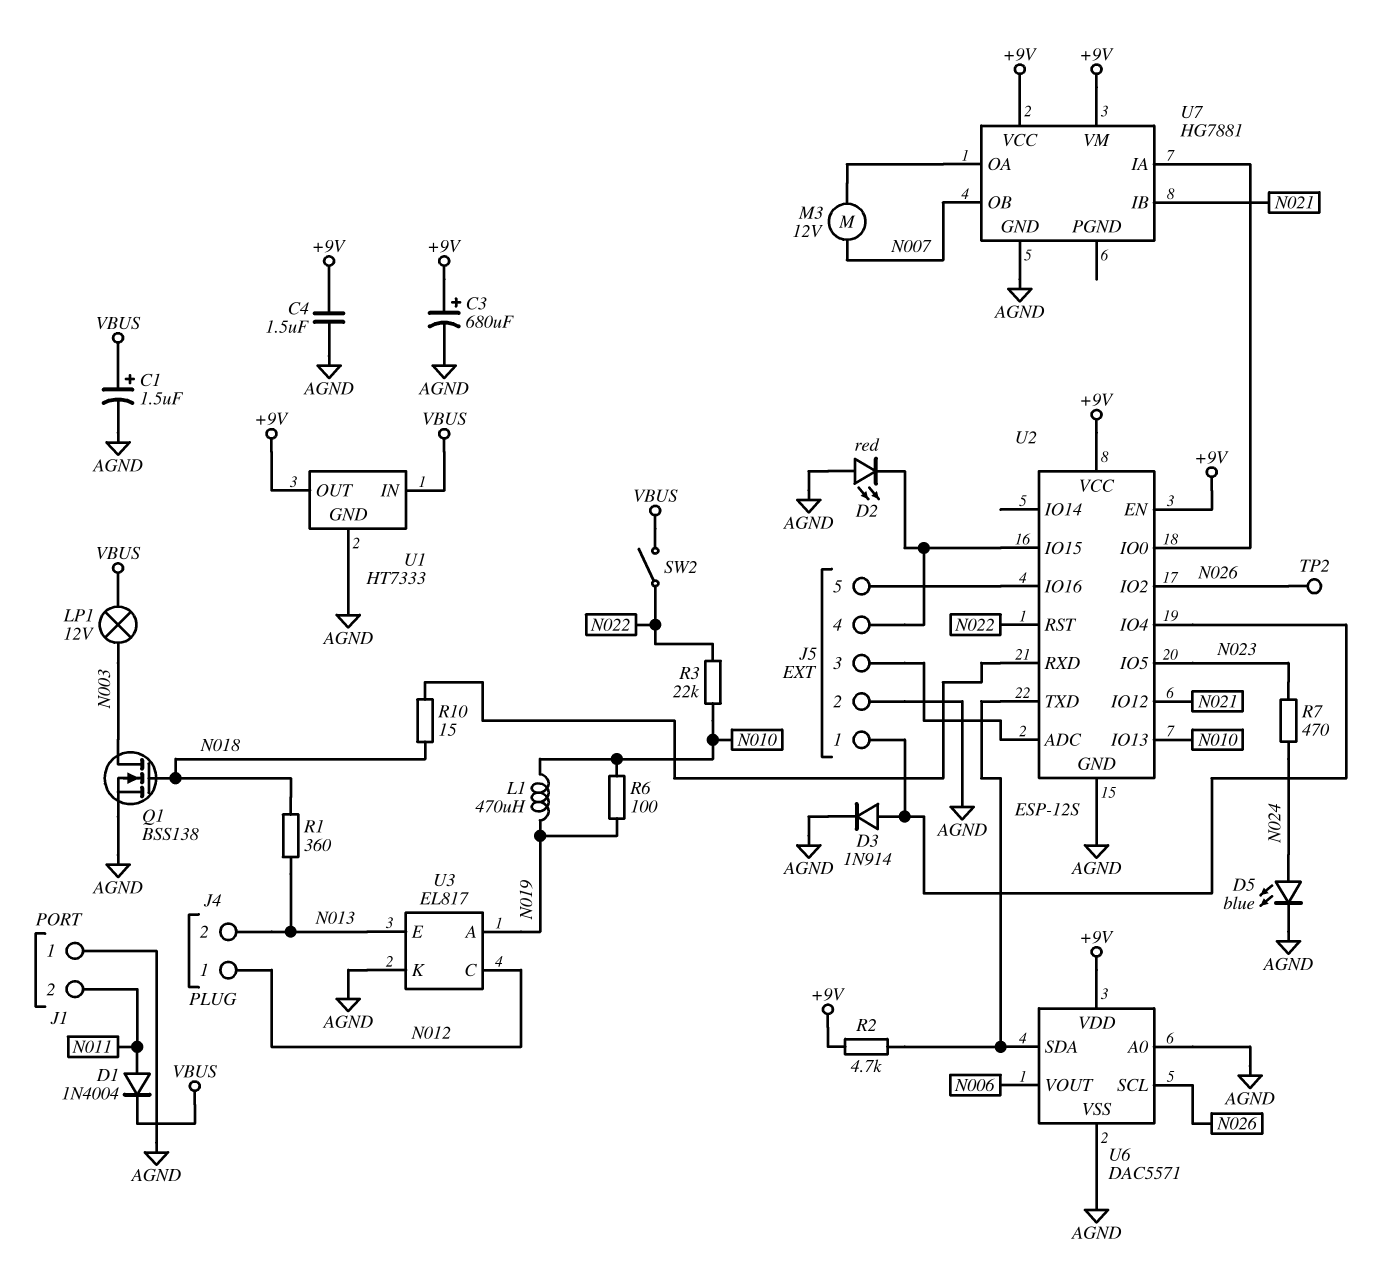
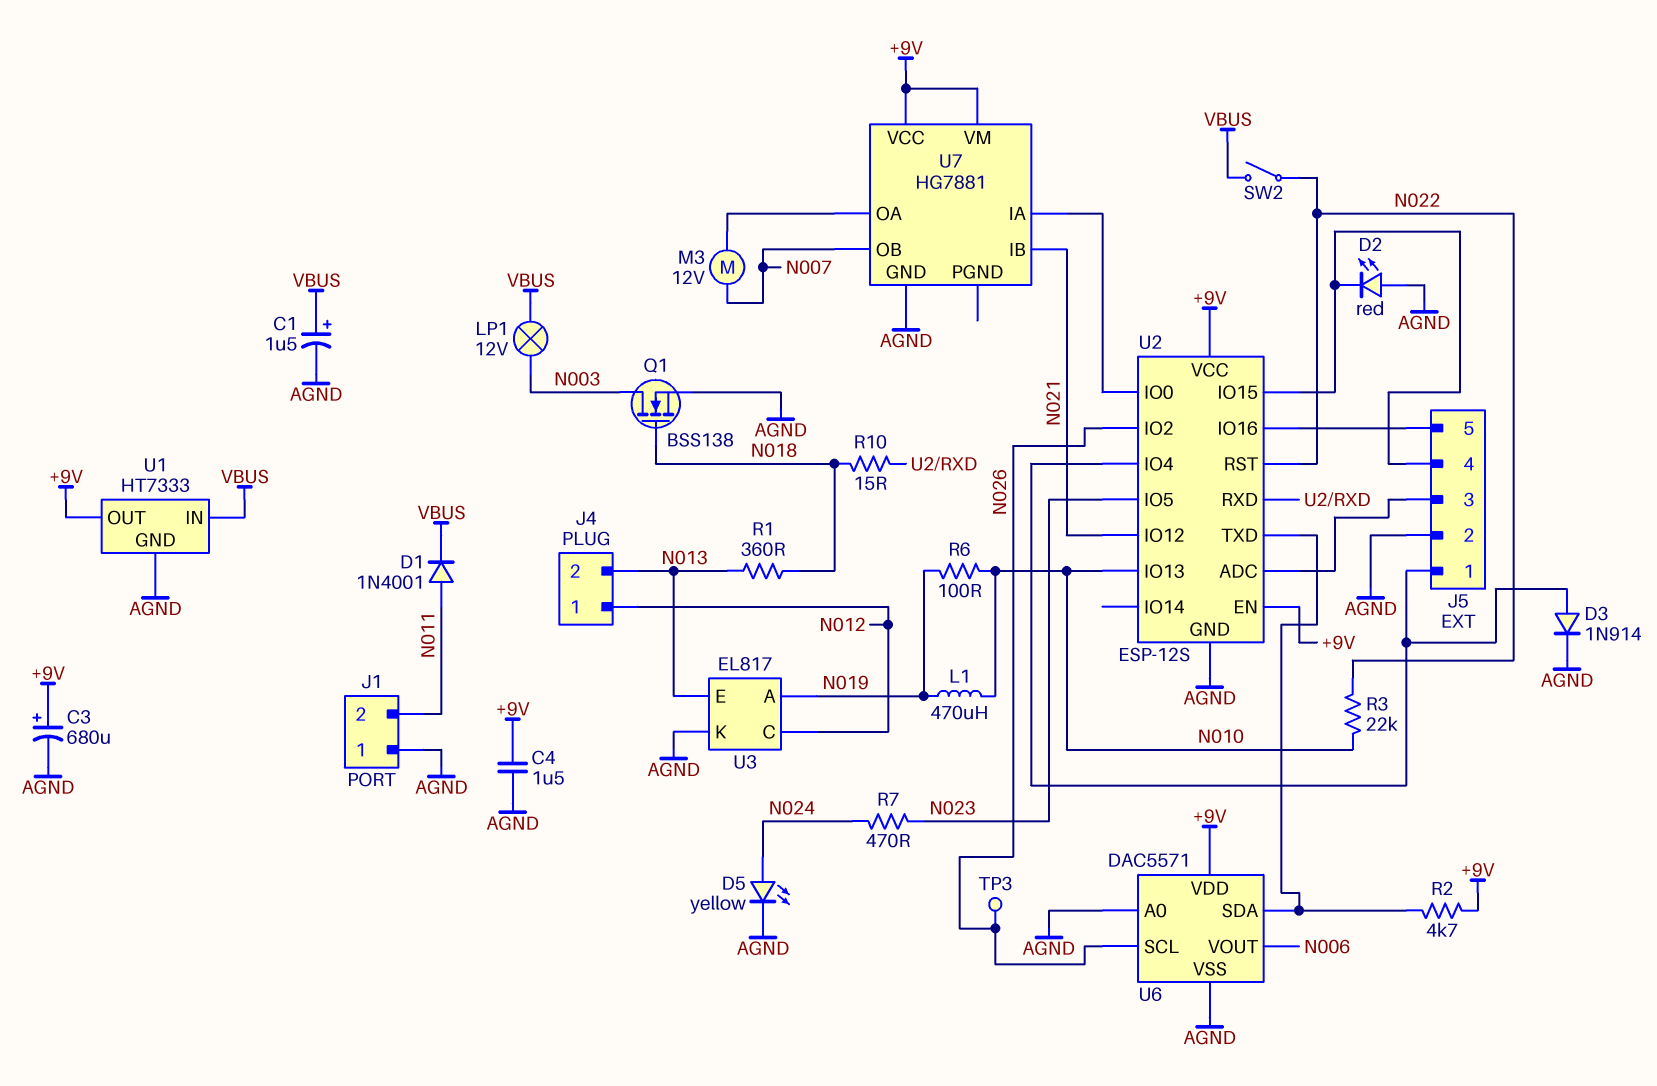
D1: diode 1N4004 (A N011, K VBUS) -> diode 1N4001 (A N011, K VBUS)
D5: LED blue (A N024, K AGND) -> LED yellow (A N024, K AGND)
TP2: test point (N026) -> none
TP3: none -> test point (N026)

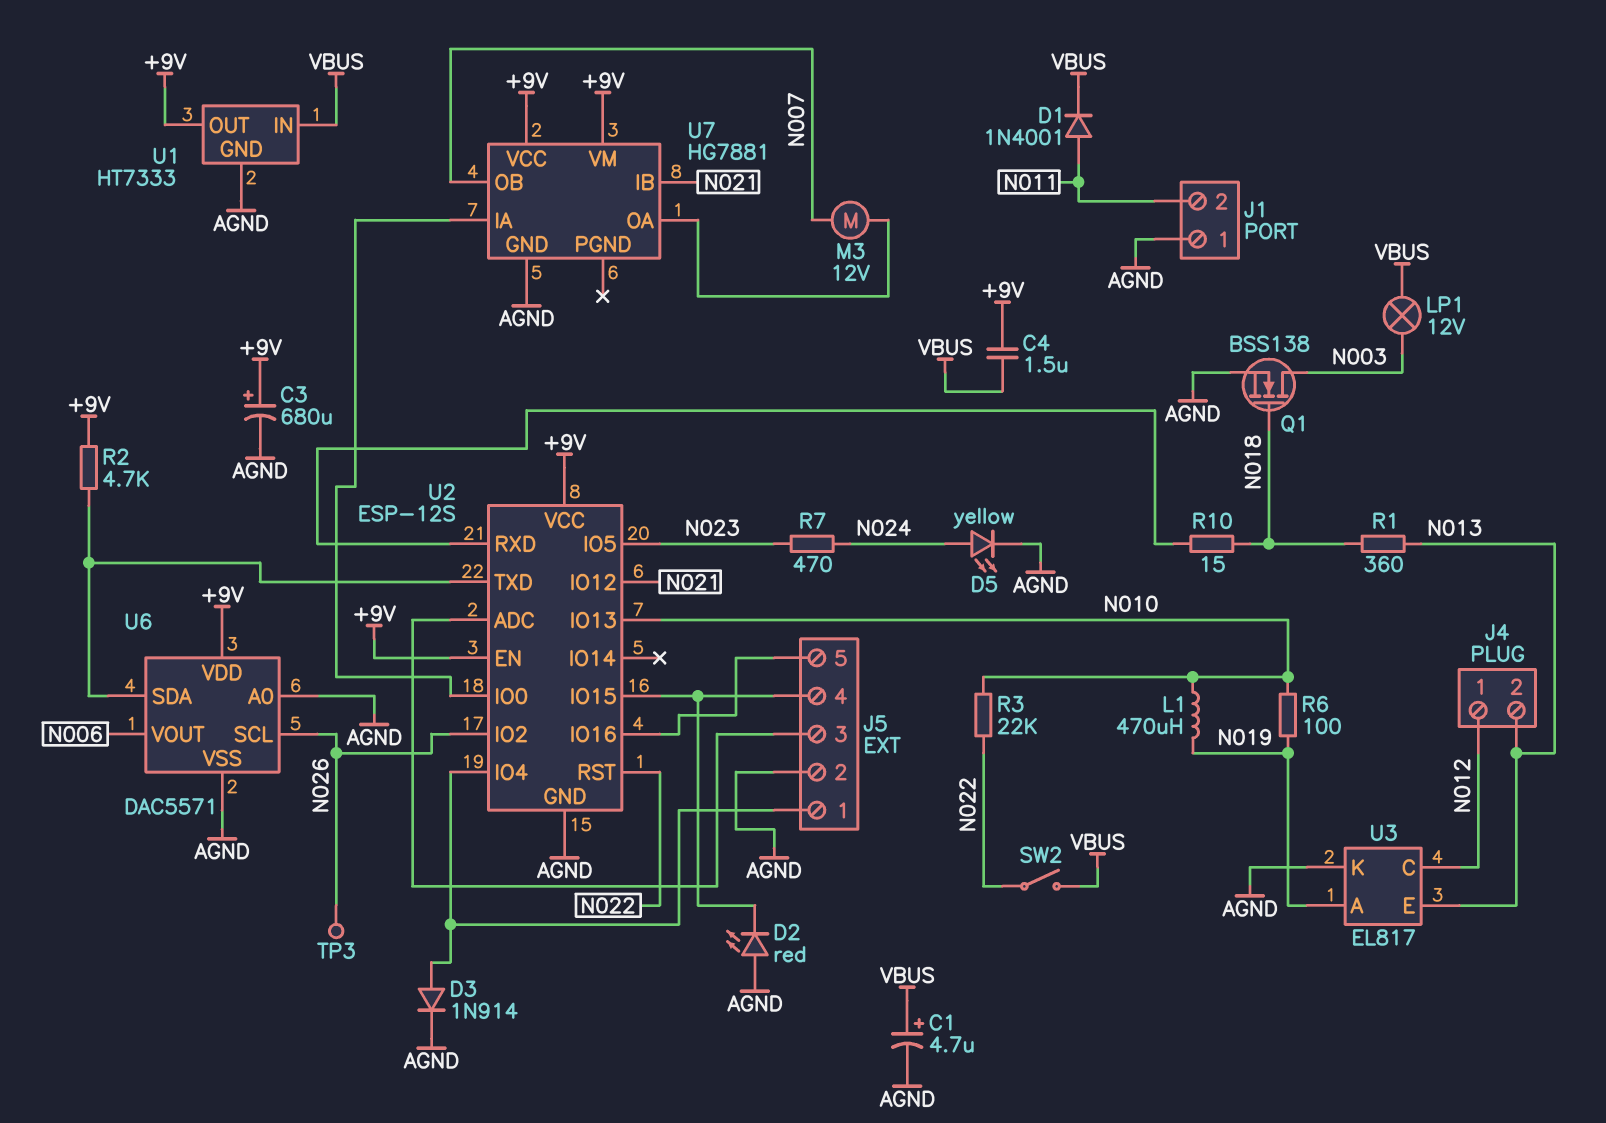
C1: 1.5uF (plus VBUS, minus AGND) -> 4.7uF (plus VBUS, minus AGND)
C4: 1.5uF (+9V, AGND) -> 1.5uF (+9V, VBUS)

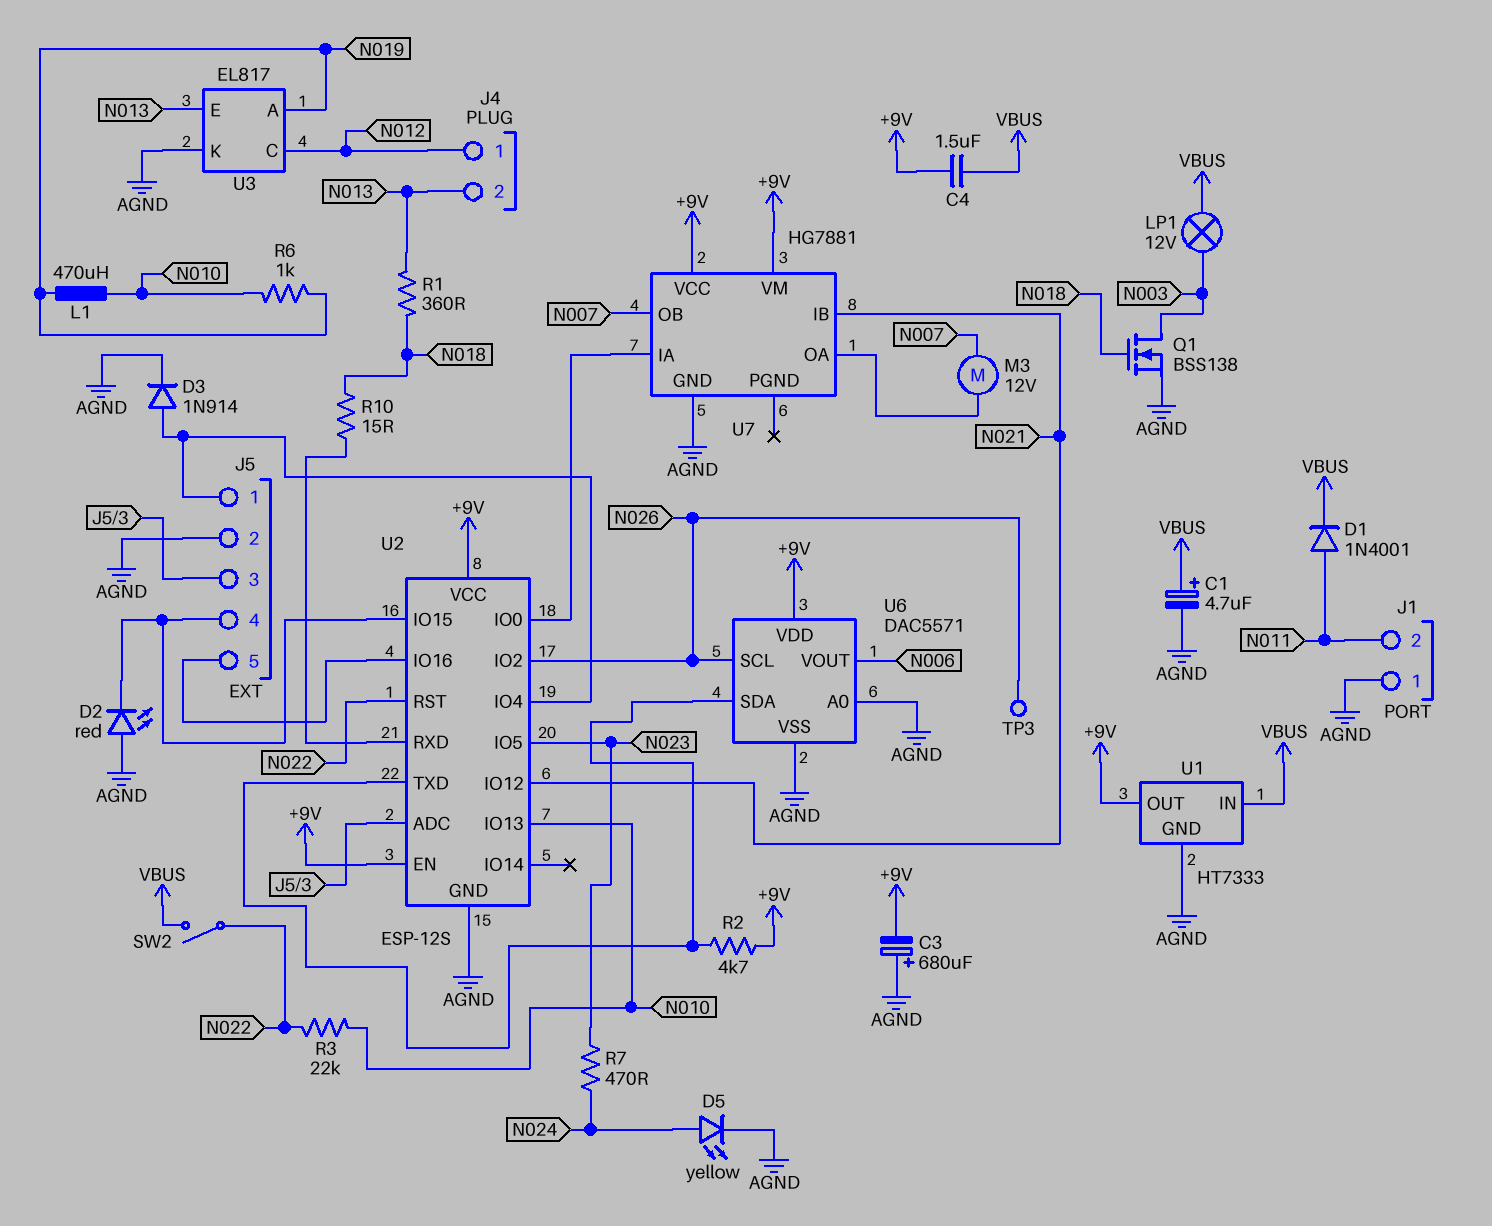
C3: 680uF (plus +9V, minus AGND) -> 680uF (plus AGND, minus +9V)
R6: 100 (N010, N019) -> 1k (N010, N019)

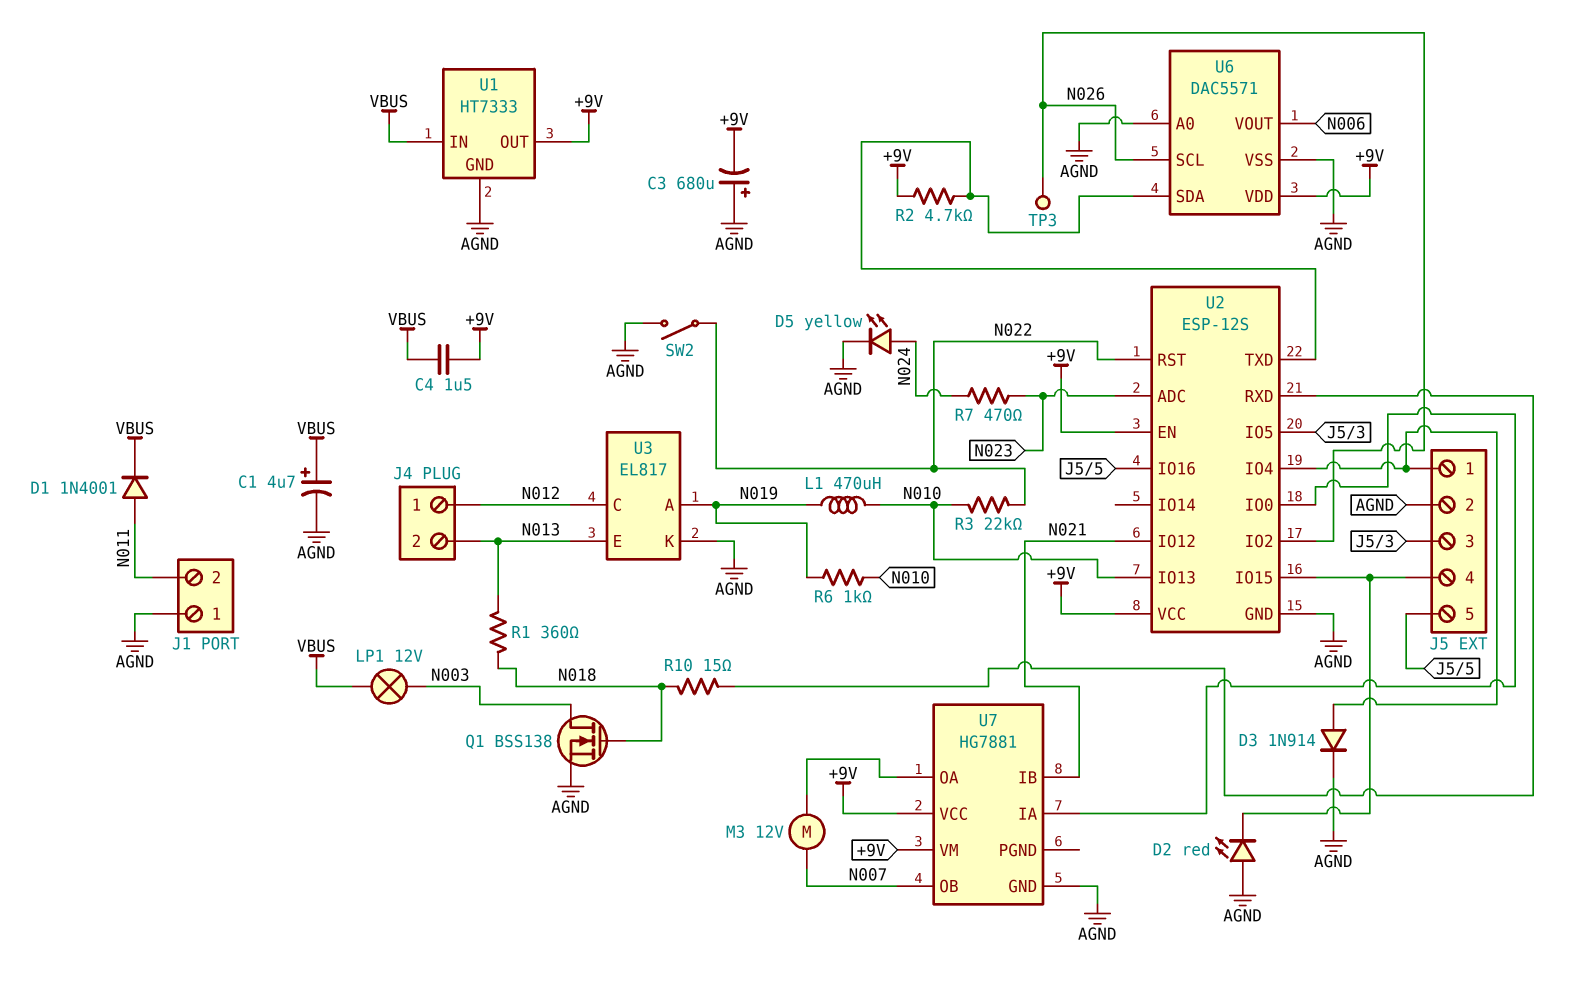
SW2: switch (N022, VBUS) -> switch (AGND, N022)
U2 pin ADC: J5/3 -> N023
U2 pin IO5: N023 -> J5/3

